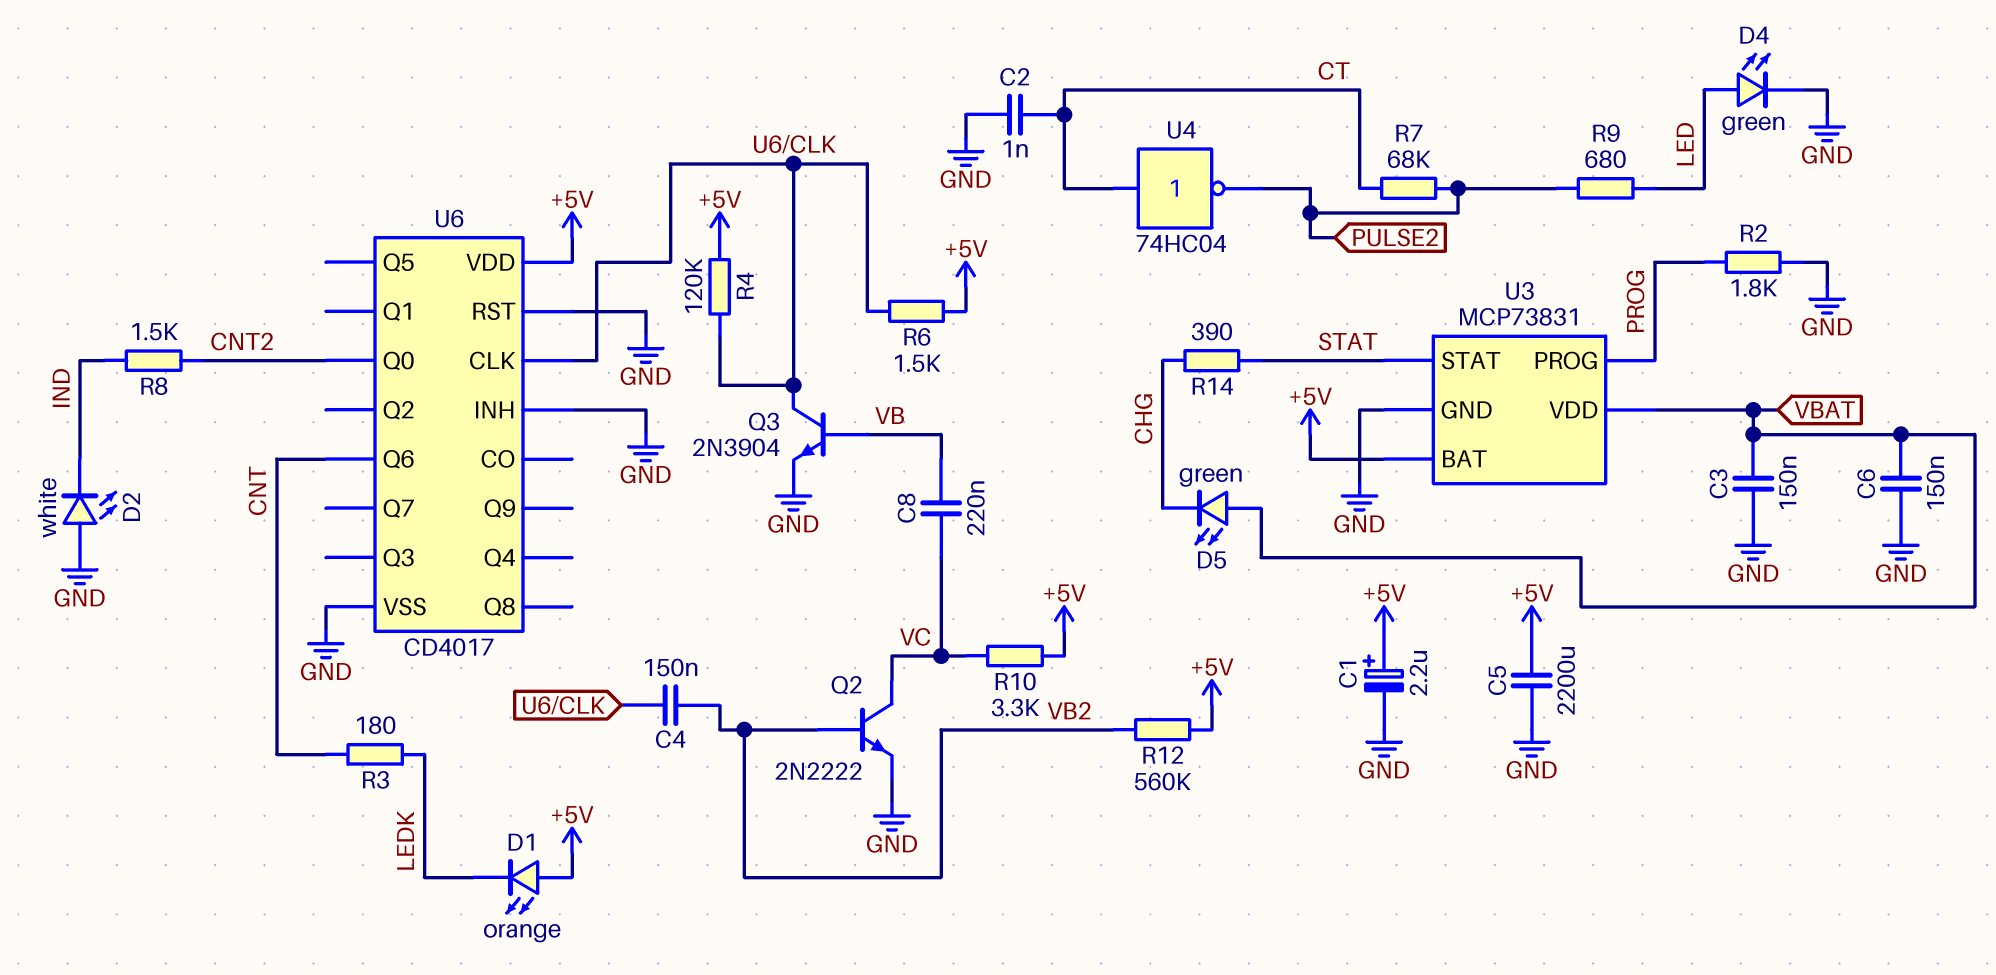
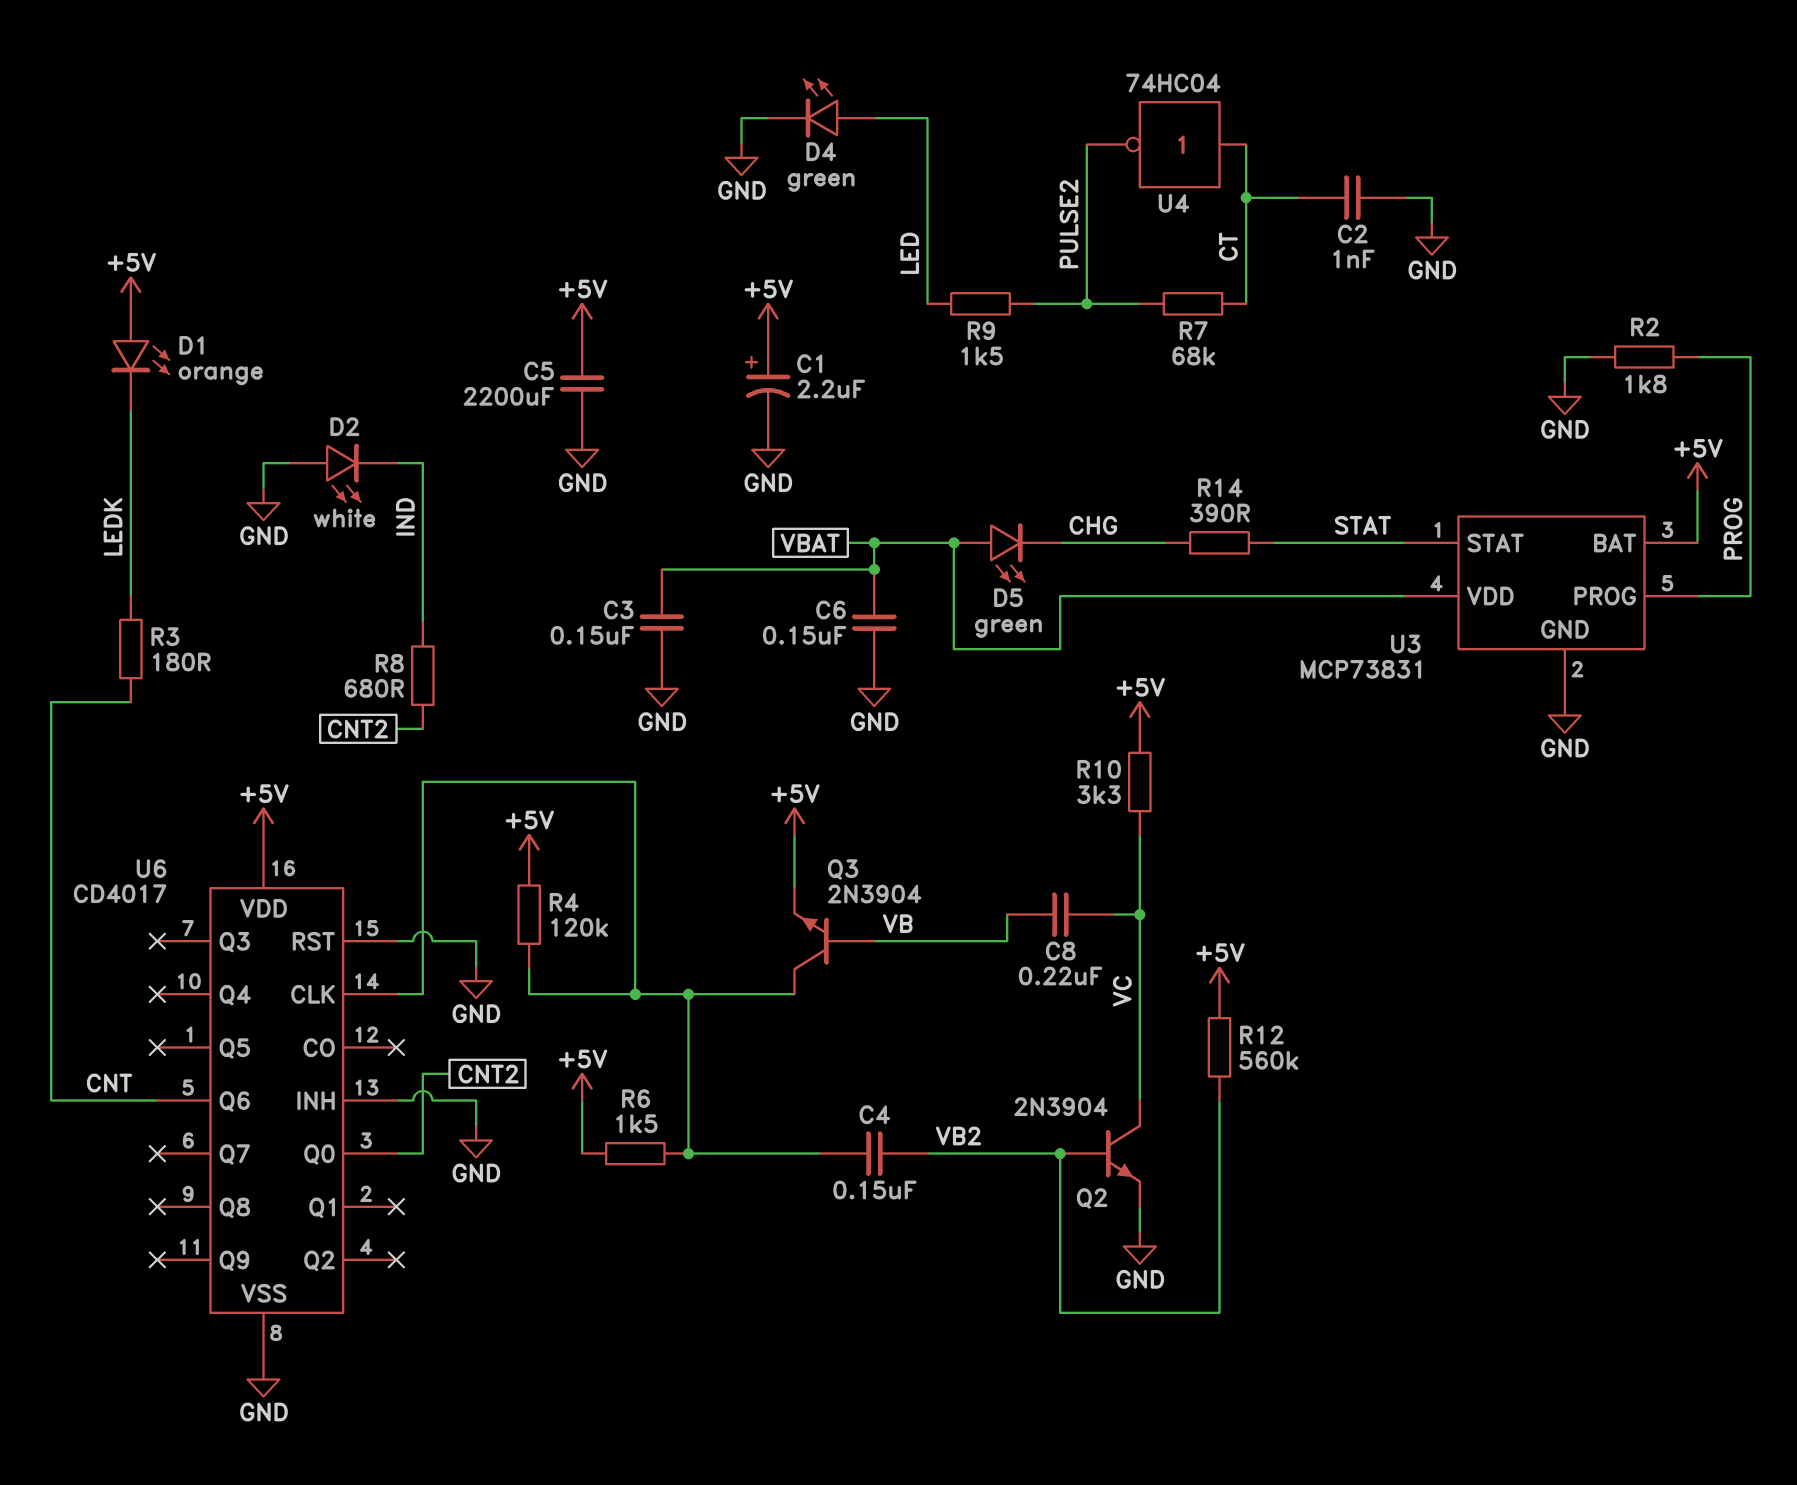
Q2: NPN 2N2222 (B VB2, C VC, E GND) -> NPN 2N3904 (B VB2, C VC, E GND)
Q3: NPN 2N3904 (B VB, C U6/CLK, E GND) -> NPN 2N3904 (B VB, C U6/CLK, E +5V)
R8: 1.5k (CNT2, IND) -> 680 (CNT2, IND)
R9: 680 (LED, PULSE2) -> 1.5k (LED, PULSE2)

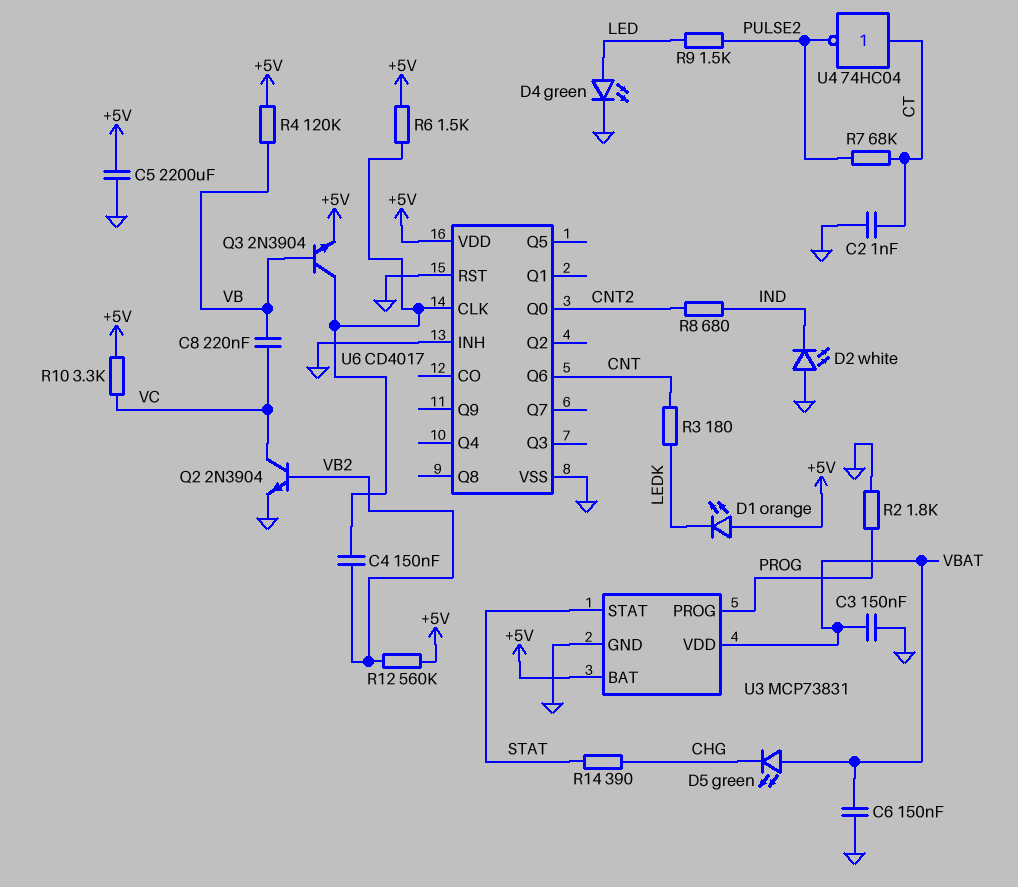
C1: 2.2uF (plus +5V, minus GND) -> none
R4: 120k (+5V, U6/CLK) -> 120k (+5V, VB)

